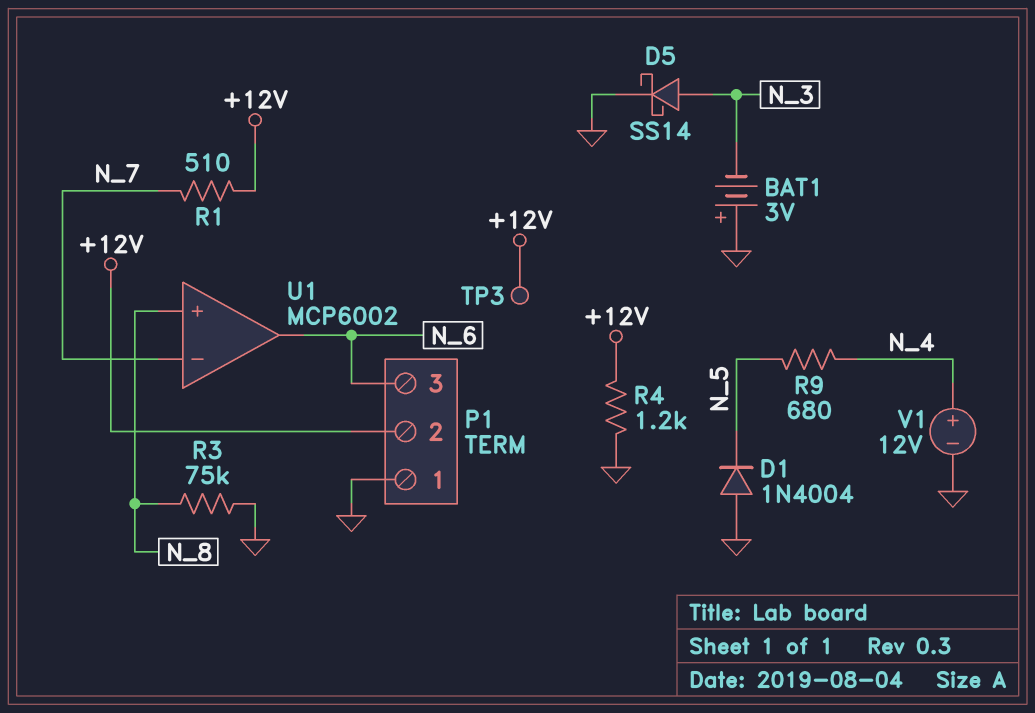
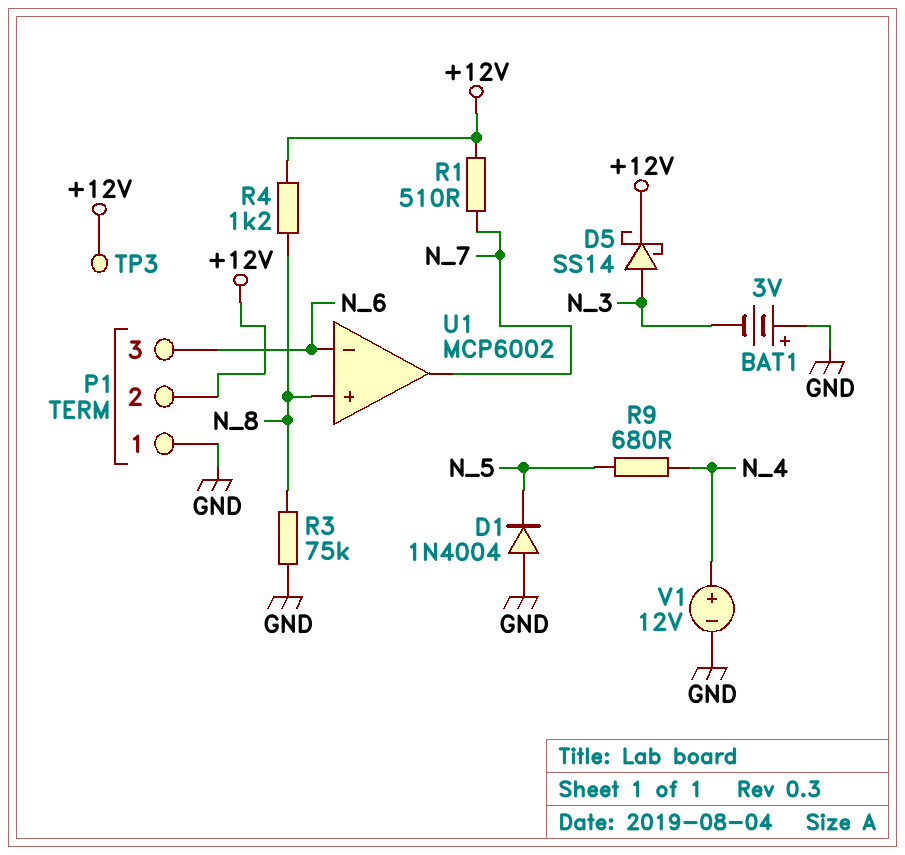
D5: schottky SS14 (A N_3, K GND) -> schottky SS14 (A N_3, K +12V)
R4: 1.2k (+12V, GND) -> 1.2k (+12V, N_8)
U1 pin in-: N_7 -> N_6
U1 pin out: N_6 -> N_7

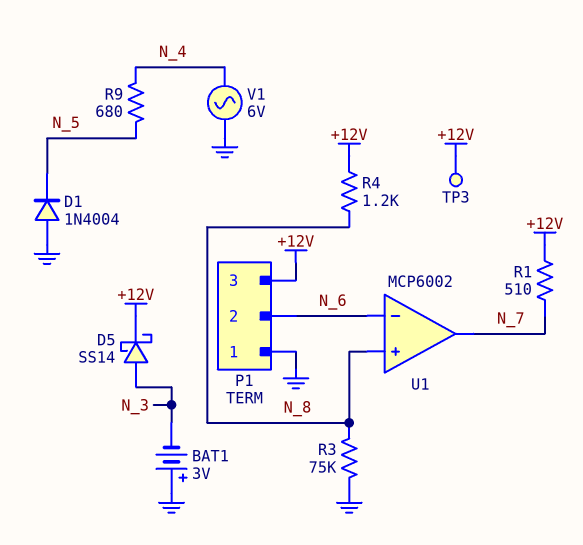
P1 pin 2: +12V -> N_6
P1 pin 3: N_6 -> +12V
V1: 12V (plus N_4, minus GND) -> AC 6V (GND, N_4)

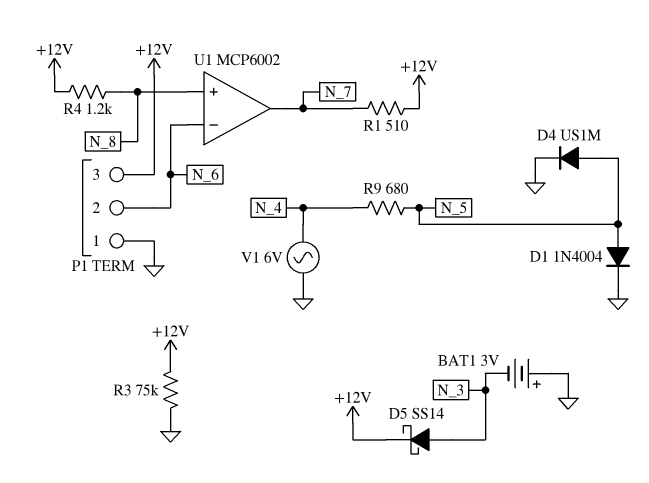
D1: diode 1N4004 (A GND, K N_5) -> diode 1N4004 (A N_5, K GND)
D4: none -> diode US1M (A N_5, K GND)
R3: 75k (GND, N_8) -> 75k (+12V, GND)
TP3: test point (+12V) -> none

